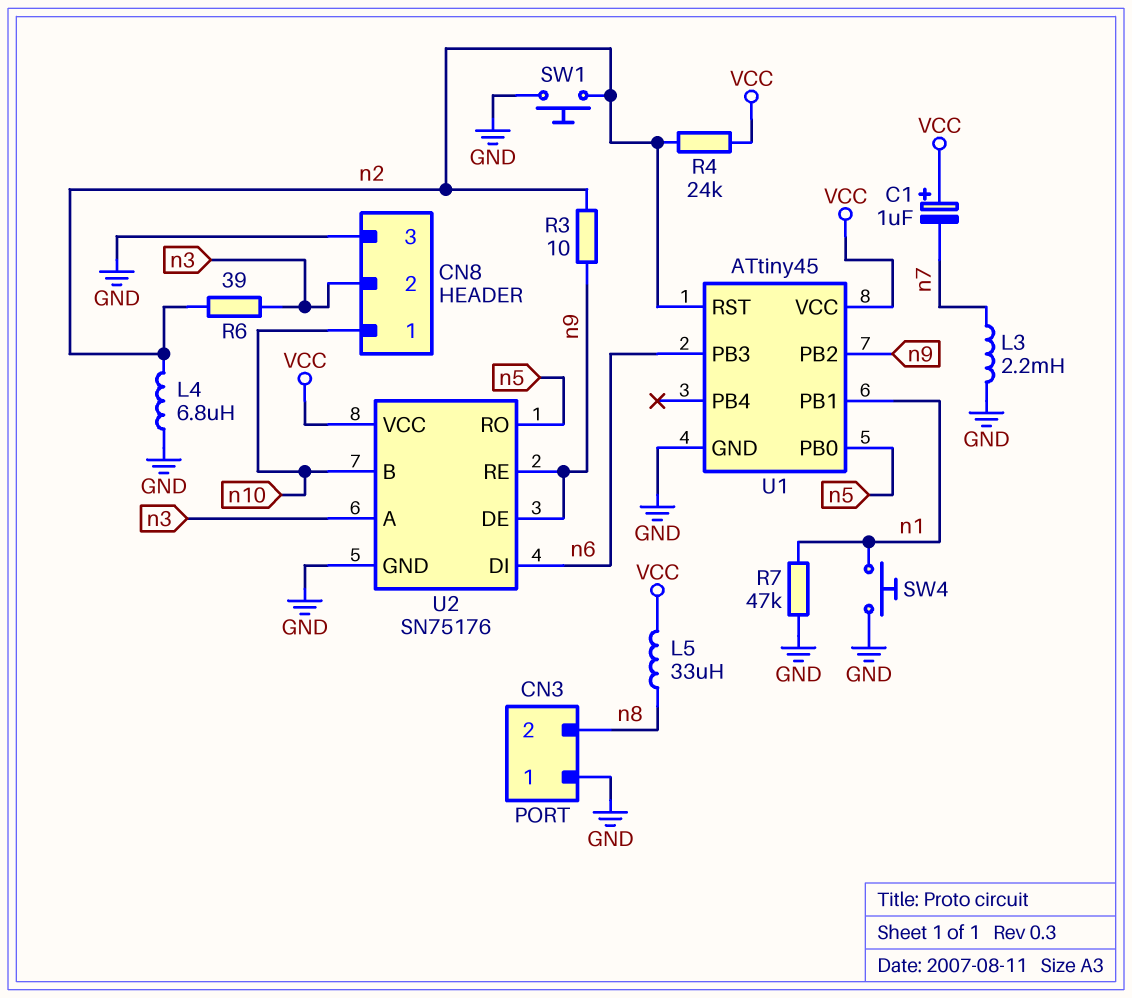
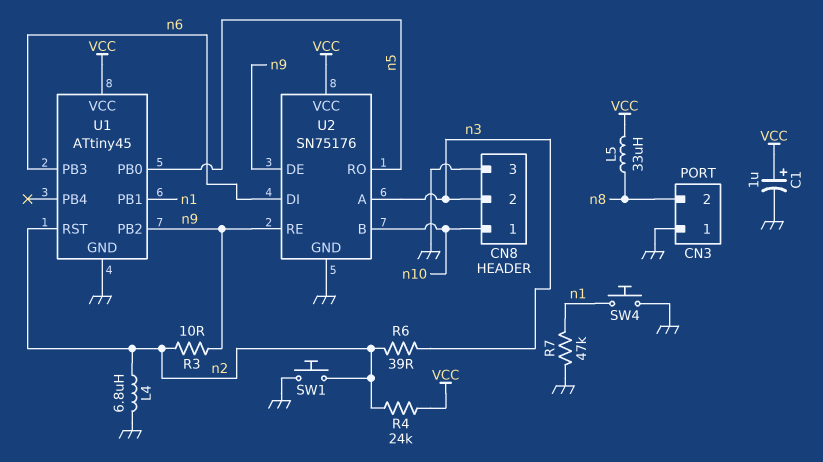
C1: 1uF (plus VCC, minus n7) -> 1uF (plus VCC, minus GND)
L3: 2.2mH (GND, n7) -> none

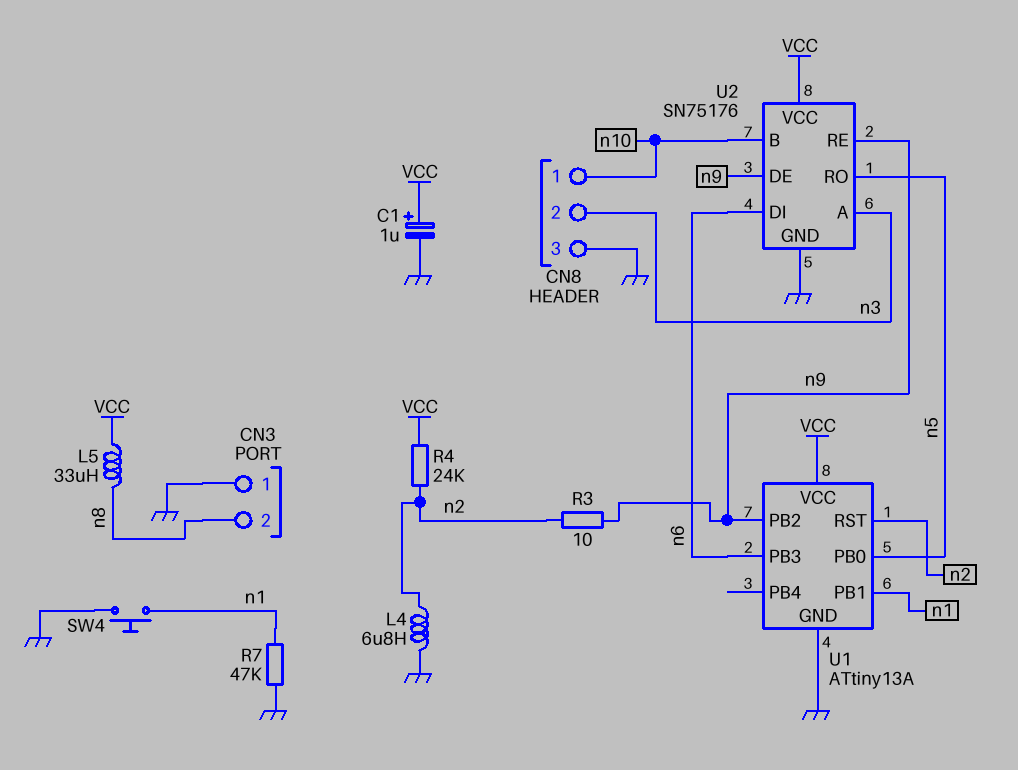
R6: 39 (n2, n3) -> none
SW1: button (GND, n2) -> none
U1: ATtiny45 -> ATtiny13A

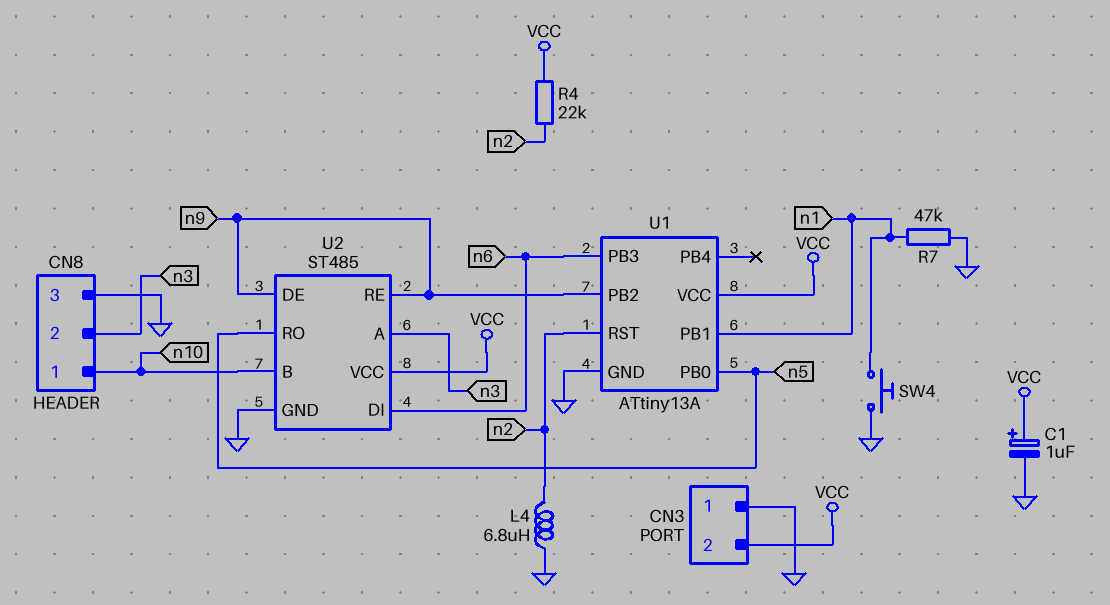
CN3 pin 2: n8 -> VCC
L5: 33uH (VCC, n8) -> none
R3: 10 (n2, n9) -> none
R4: 24k (VCC, n2) -> 22k (VCC, n2)
U2: SN75176 -> ST485

